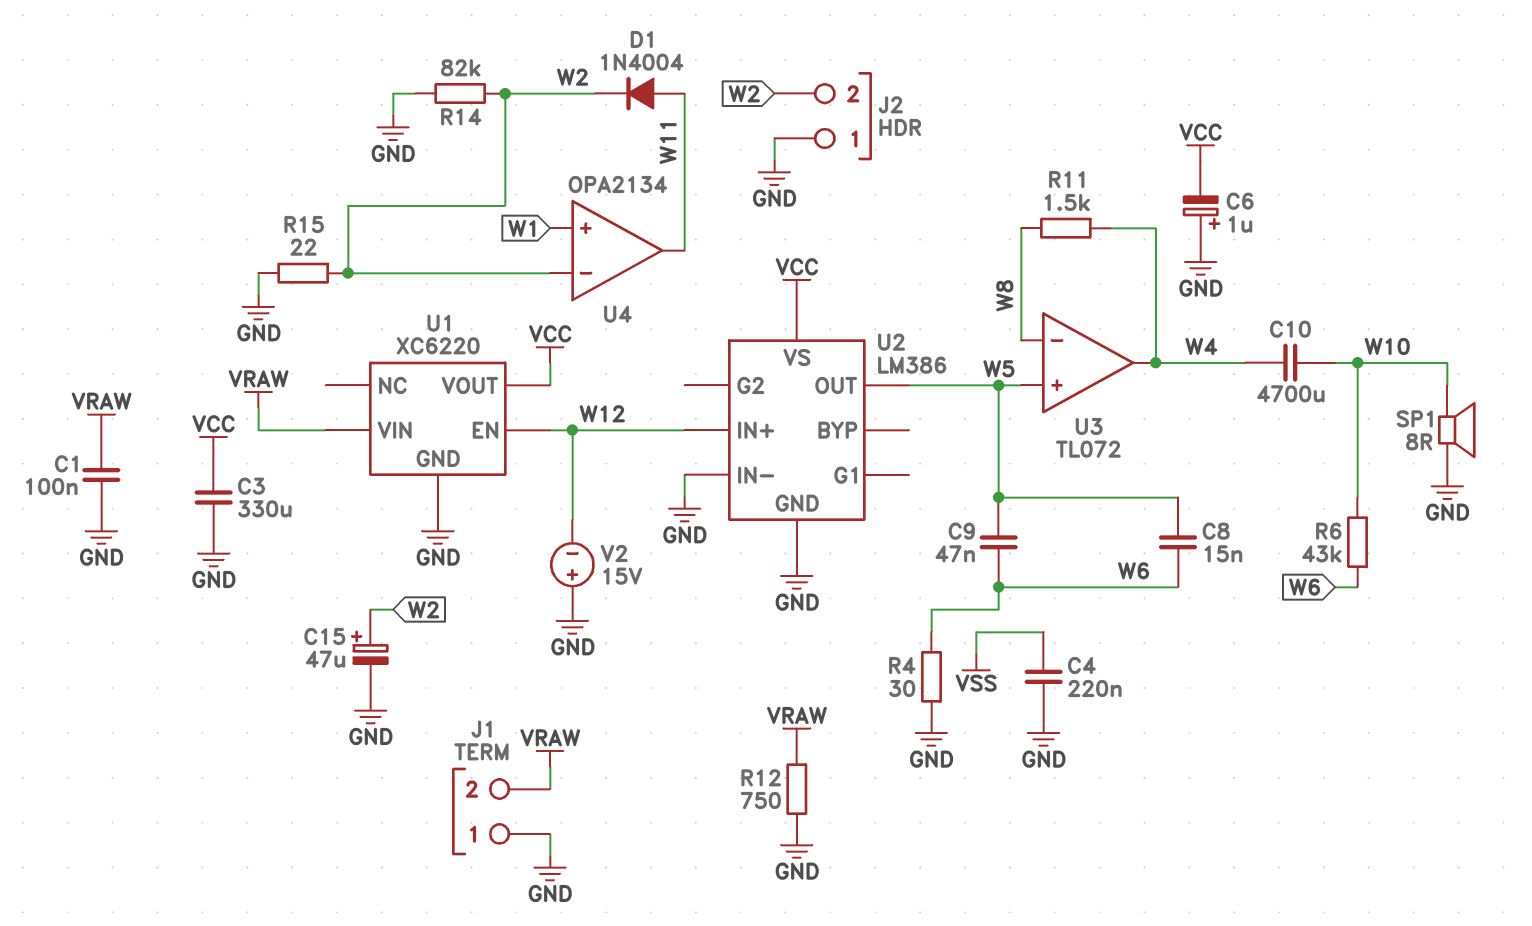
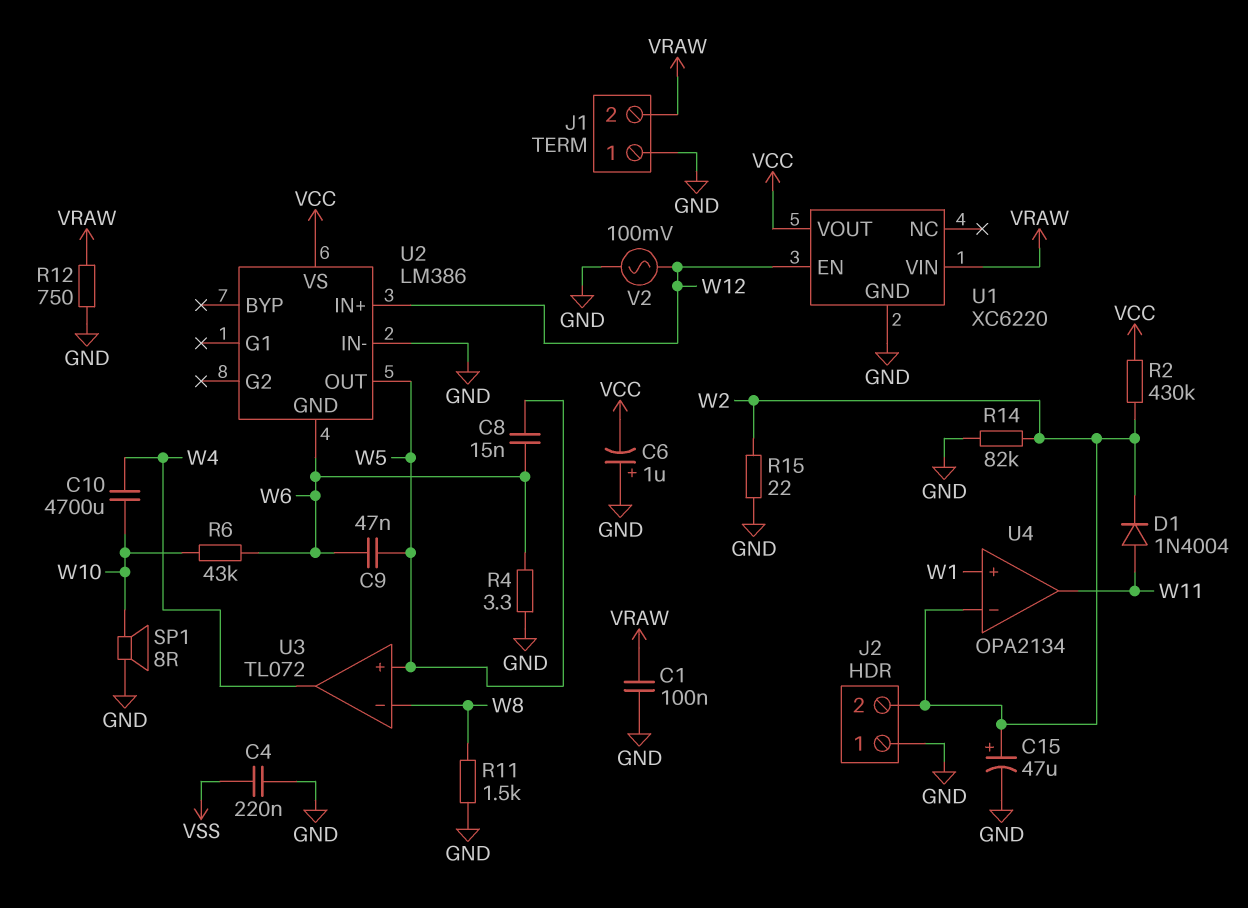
C3: 330uF (GND, VCC) -> none
R2: none -> 430k (VCC, W2)
R4: 30 (GND, W6) -> 3.3 (GND, W6)
R11: 1.5k (W4, W8) -> 1.5k (GND, W8)
U2 pin GND: GND -> W6
V2: 15V (plus GND, minus W12) -> AC 100mV (GND, W12)

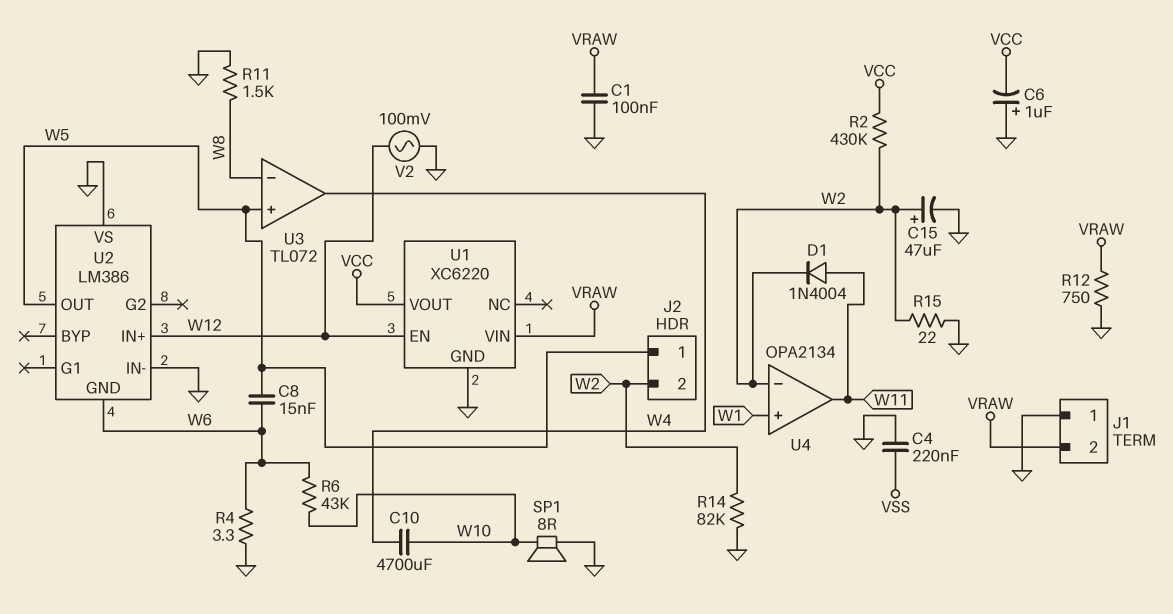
C9: 47nF (W5, W6) -> none
J2 pin 1: GND -> W5
U2 pin VS: VCC -> GND

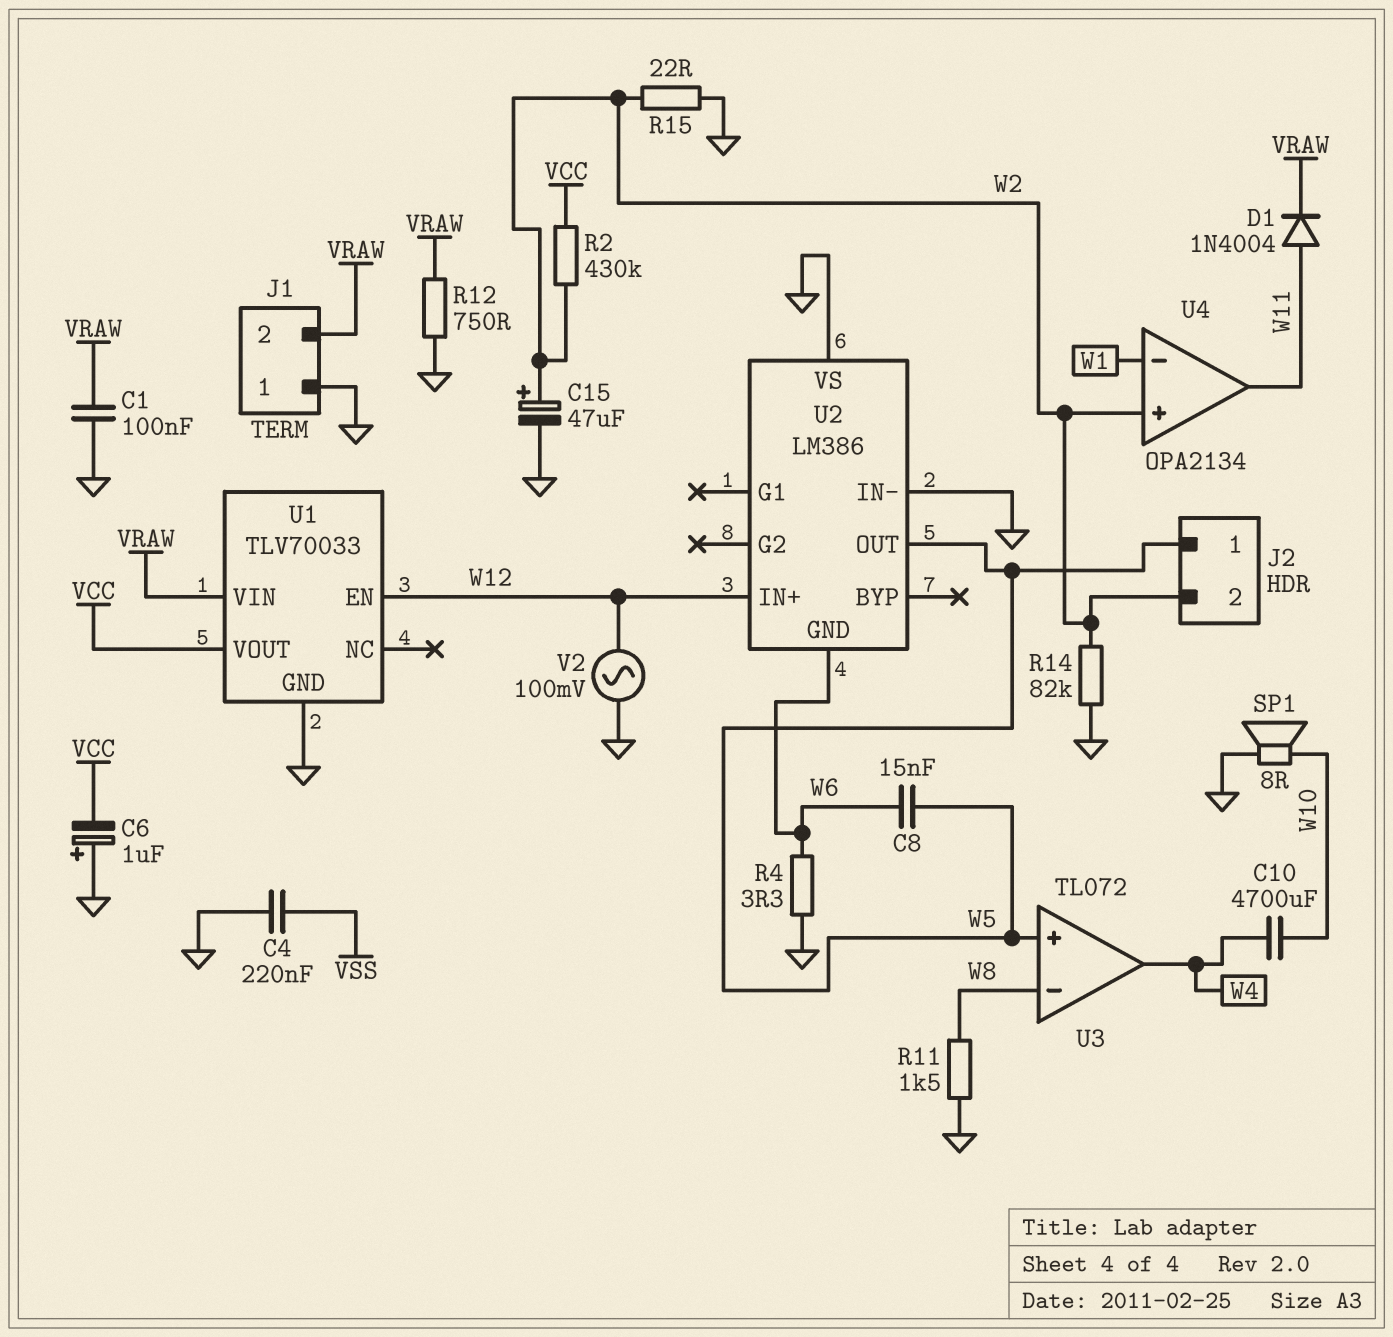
D1: diode 1N4004 (A W11, K W2) -> diode 1N4004 (A W11, K VRAW)
R6: 43k (W6, W10) -> none
U1: XC6220 -> TLV70033
U4 pin in+: W1 -> W2
U4 pin in-: W2 -> W1

